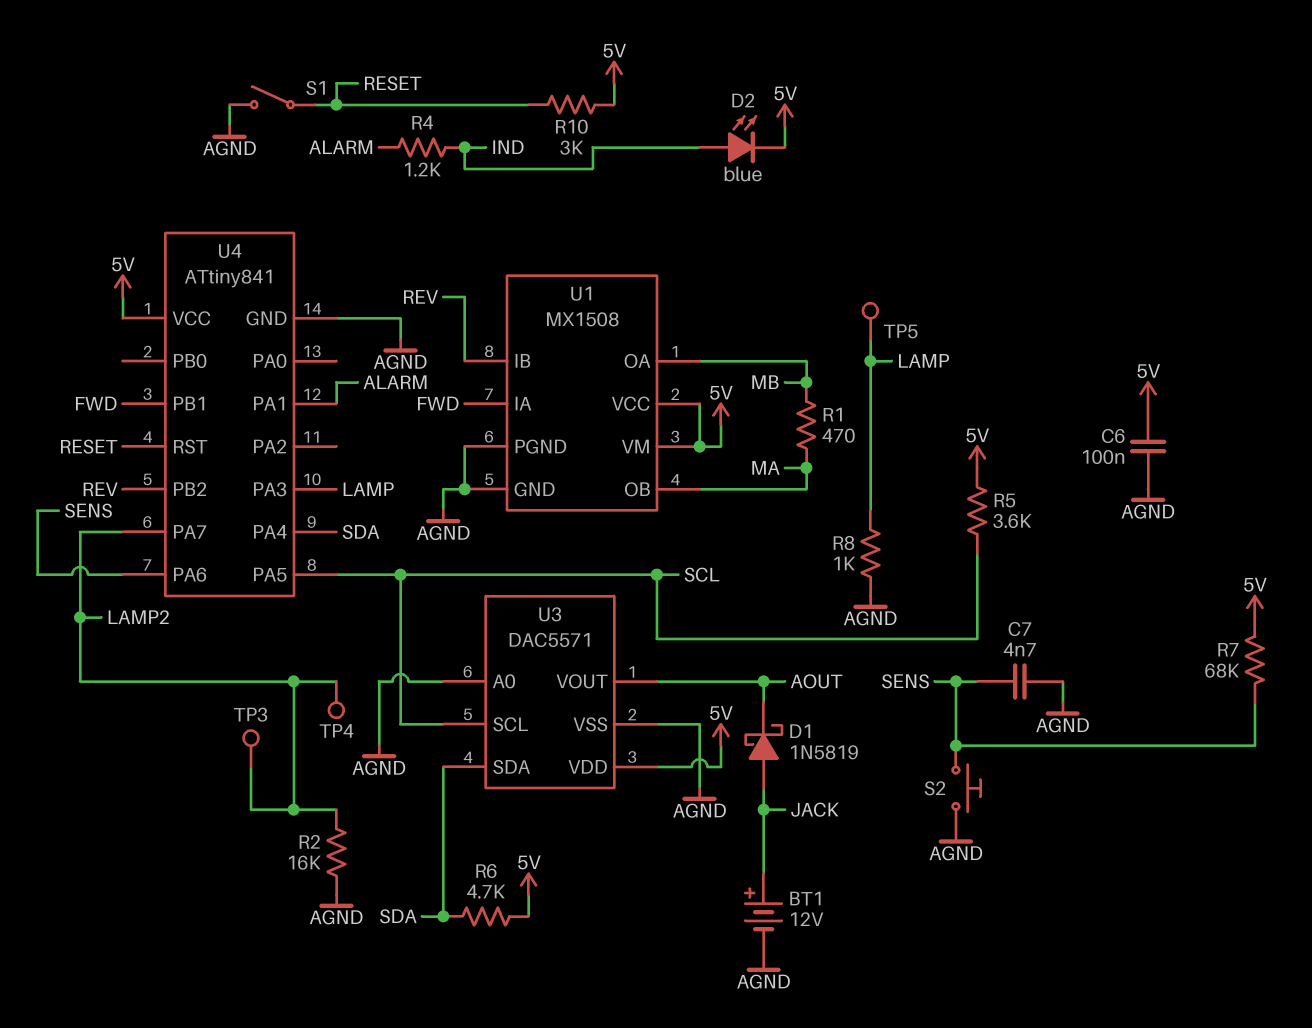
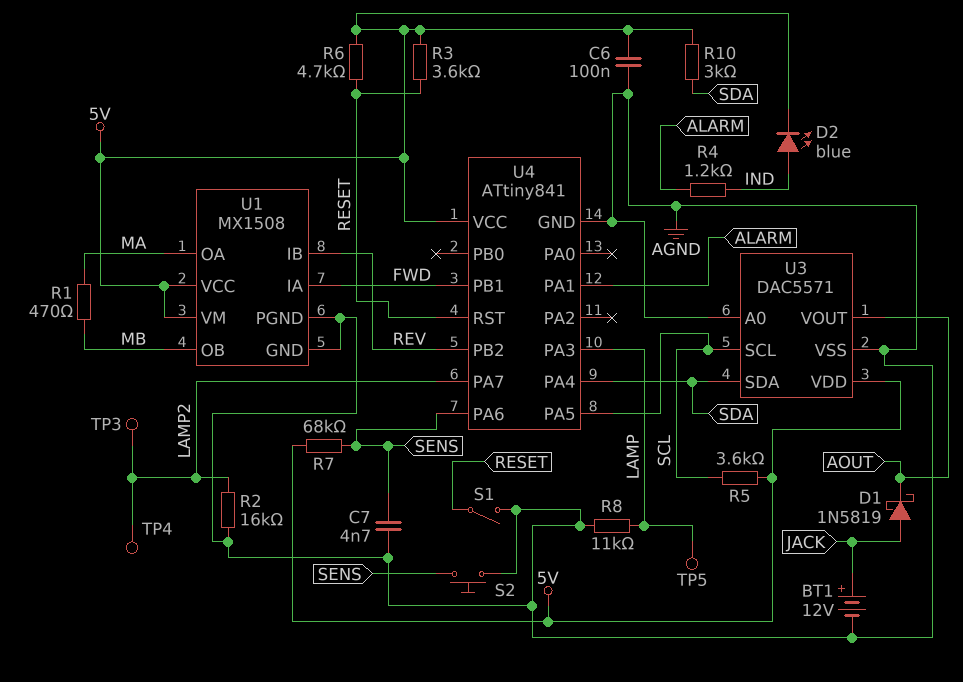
R3: none -> 3.6k (5V, RESET)
R6: 4.7k (5V, SDA) -> 4.7k (5V, RESET)
R8: 1k (AGND, LAMP) -> 11k (AGND, LAMP)
R10: 3k (5V, RESET) -> 3k (5V, SDA)
U1 pin OA: MB -> MA
U1 pin OB: MA -> MB

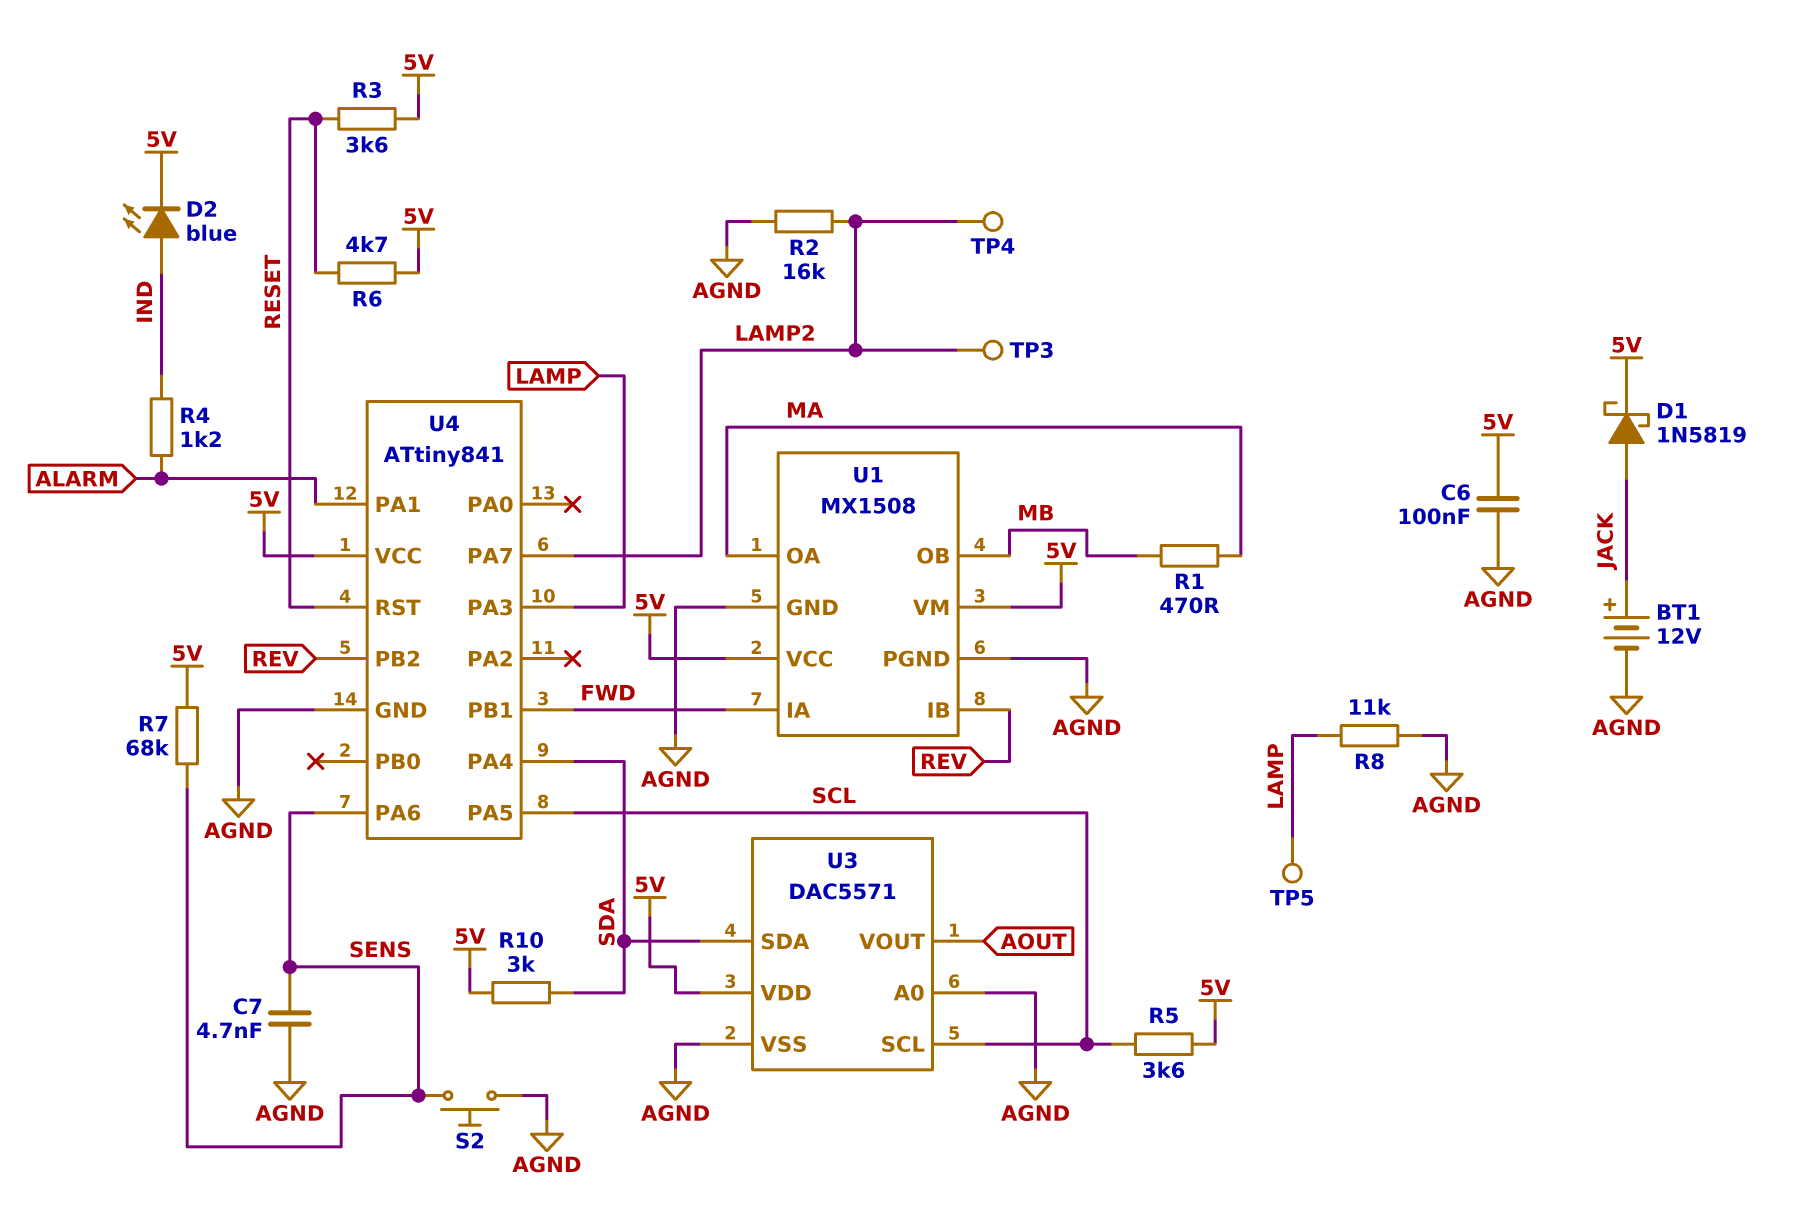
D1: schottky 1N5819 (A JACK, K AOUT) -> schottky 1N5819 (A JACK, K 5V)
S1: switch (AGND, RESET) -> none

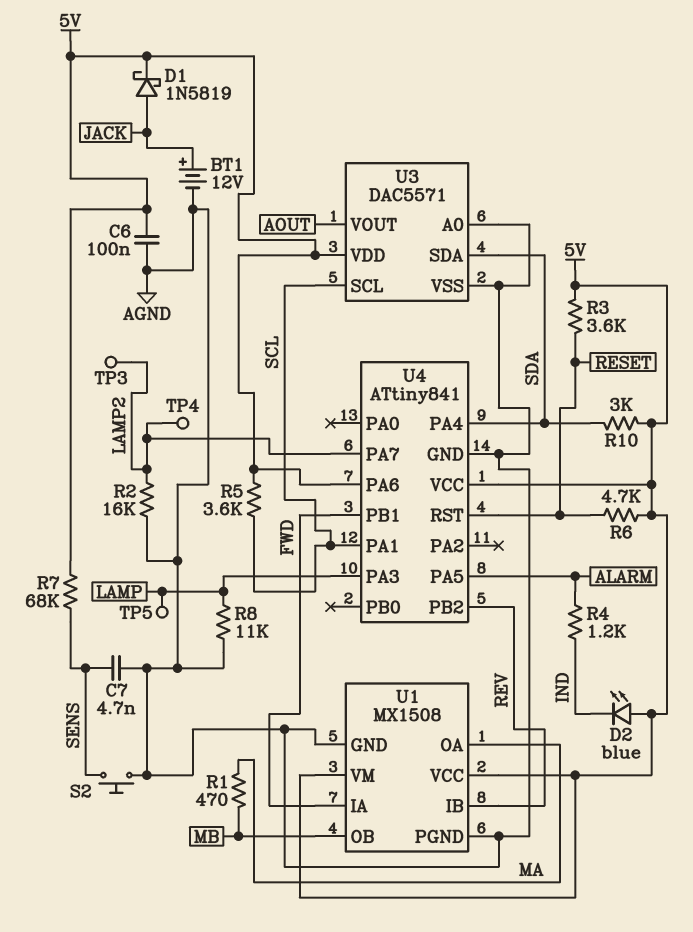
D2: LED blue (A IND, K 5V) -> LED blue (A 5V, K IND)
U4 pin PA1: ALARM -> SCL
U4 pin PA5: SCL -> ALARM
U4 pin PA6: SENS -> 5V

